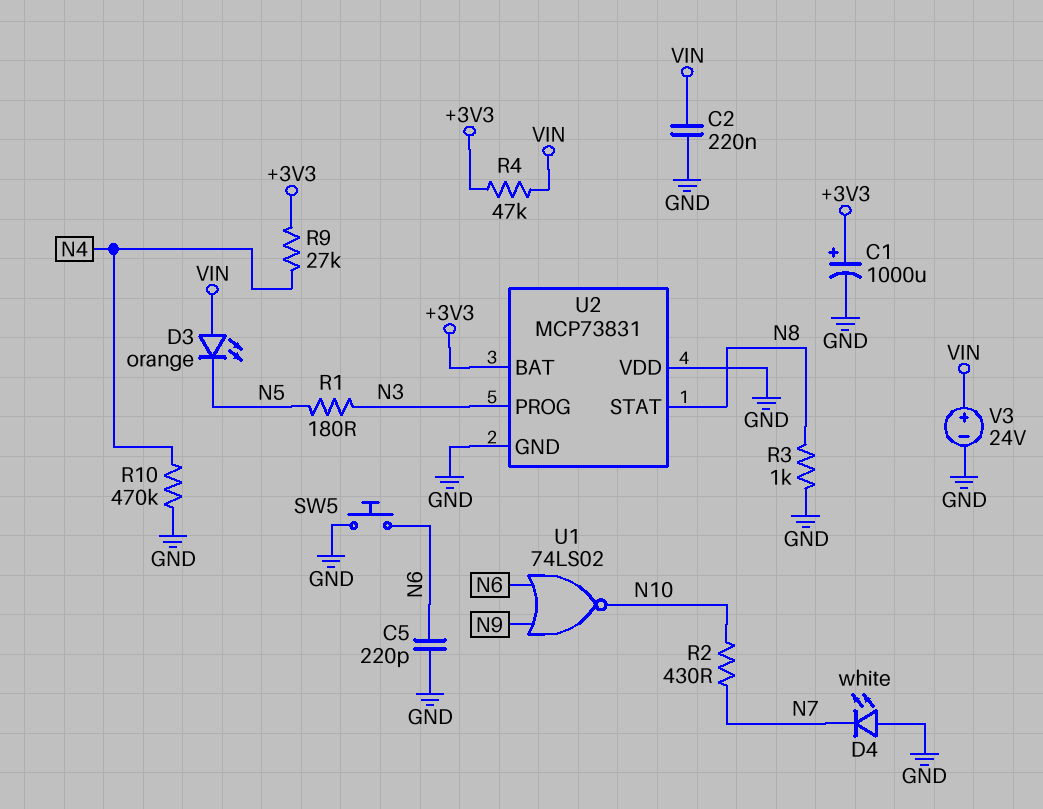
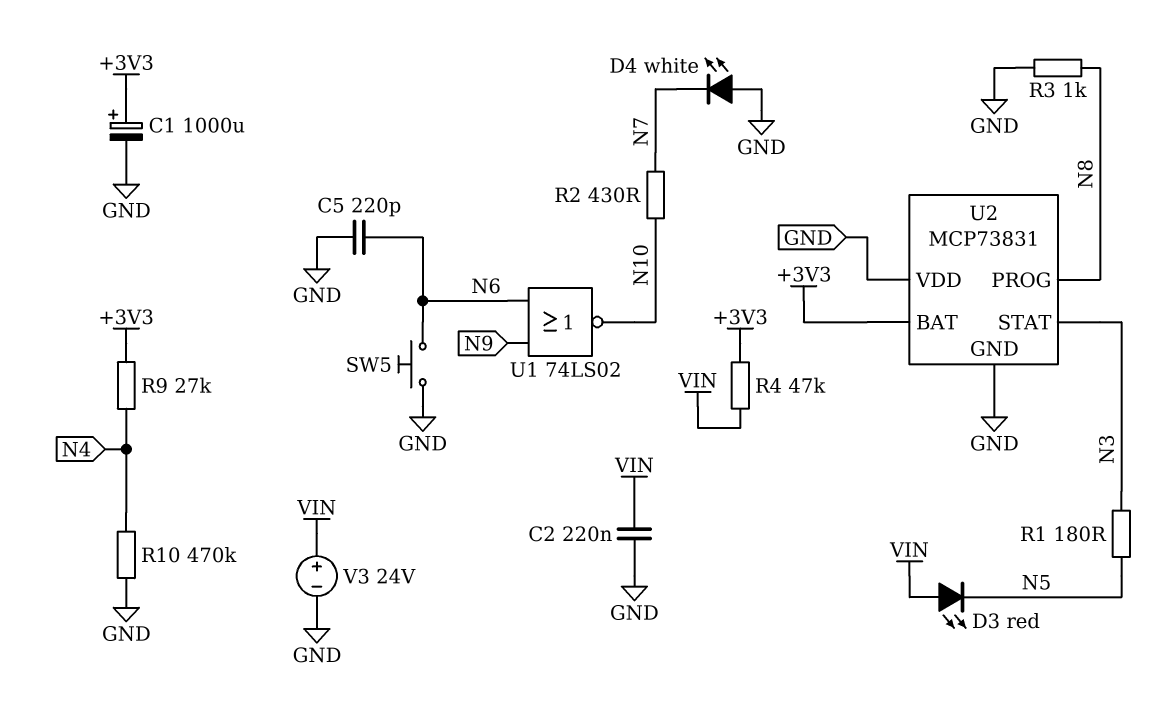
D3: LED orange (A VIN, K N5) -> LED red (A VIN, K N5)
U2 pin PROG: N3 -> N8
U2 pin STAT: N8 -> N3

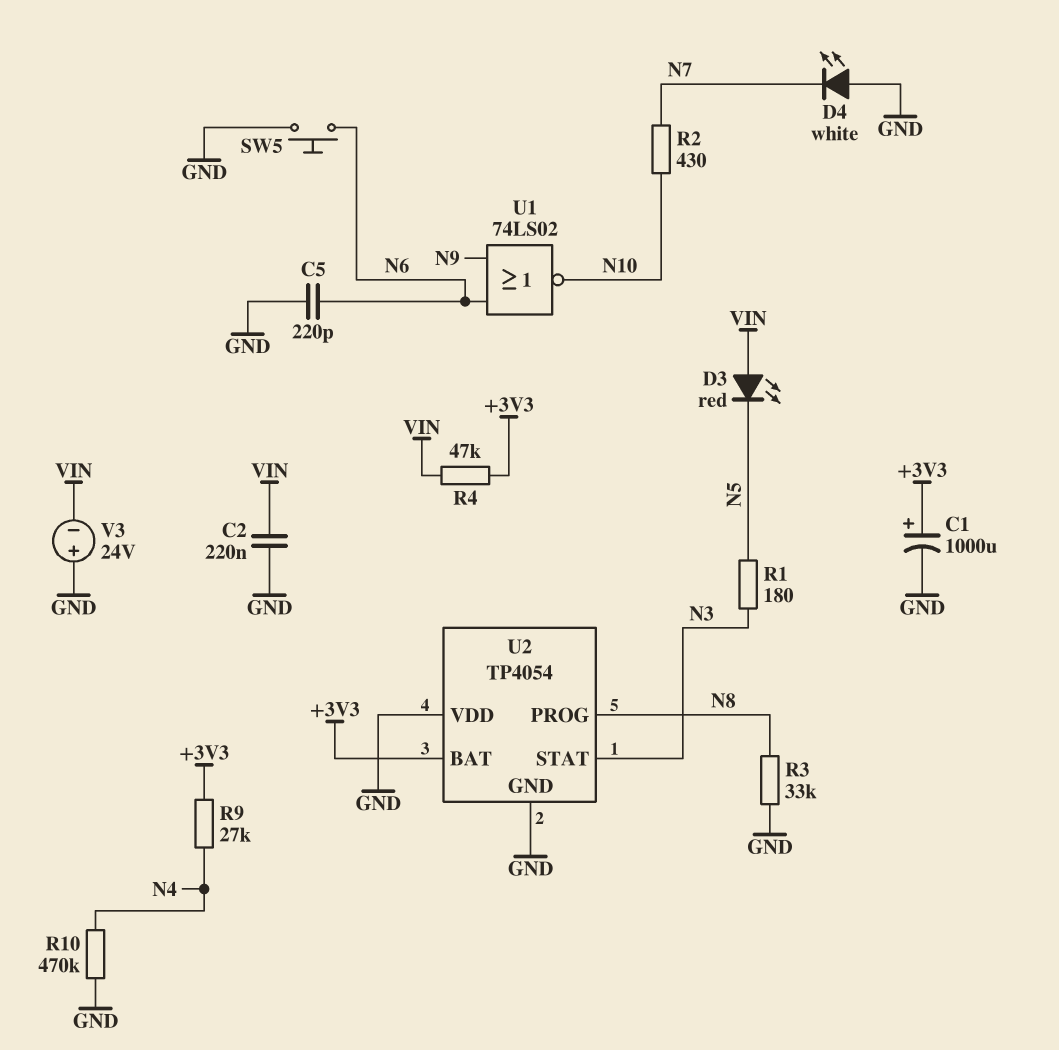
R3: 1k (GND, N8) -> 33k (GND, N8)
U2: MCP73831 -> TP4054
V3: 24V (plus VIN, minus GND) -> 24V (plus GND, minus VIN)

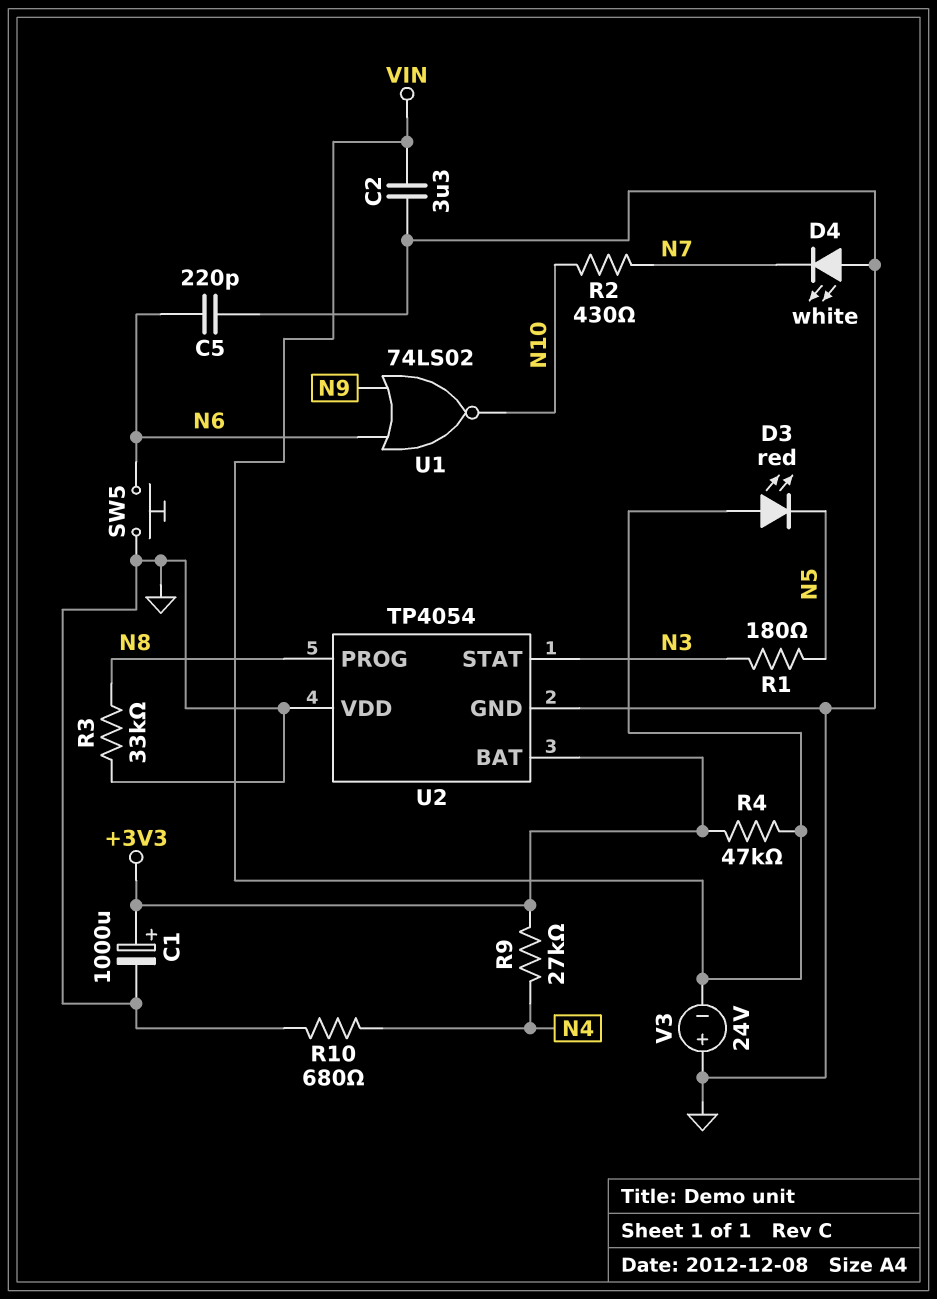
C2: 220nF (GND, VIN) -> 3.3uF (GND, VIN)
R10: 470k (GND, N4) -> 680 (GND, N4)

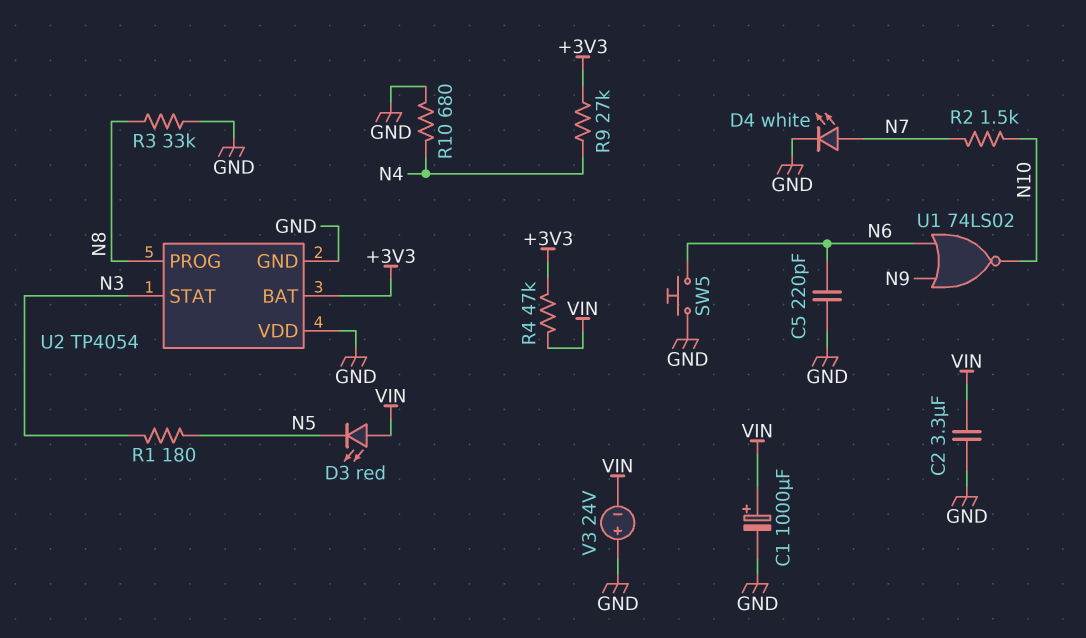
C1: 1000uF (plus +3V3, minus GND) -> 1000uF (plus VIN, minus GND)
D4: LED white (A GND, K N7) -> LED white (A N7, K GND)
R2: 430 (N7, N10) -> 1.5k (N7, N10)

